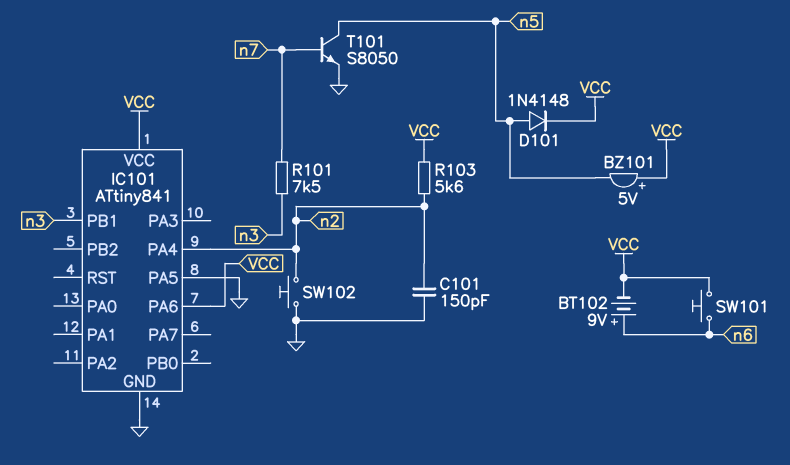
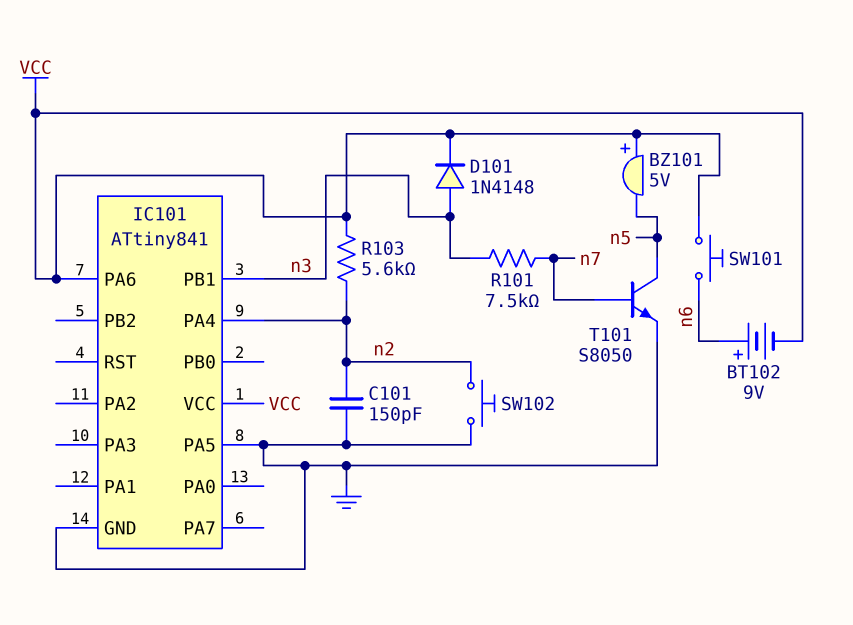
D101: diode 1N4148 (A n5, K VCC) -> diode 1N4148 (A n3, K VCC)

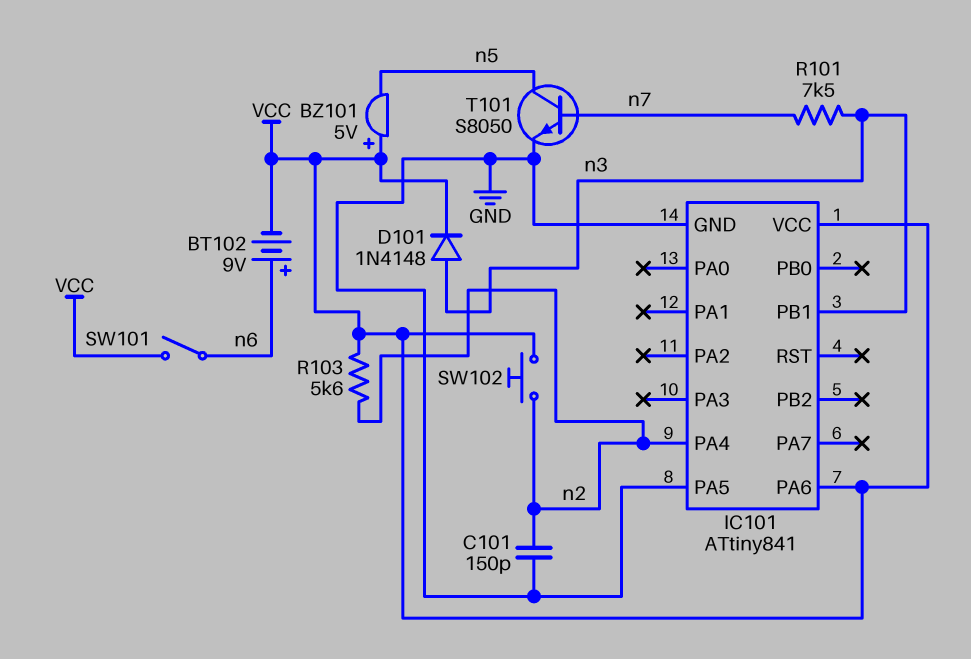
SW101: button (VCC, n6) -> switch (VCC, n6)
SW102: button (GND, n2) -> button (VCC, n2)

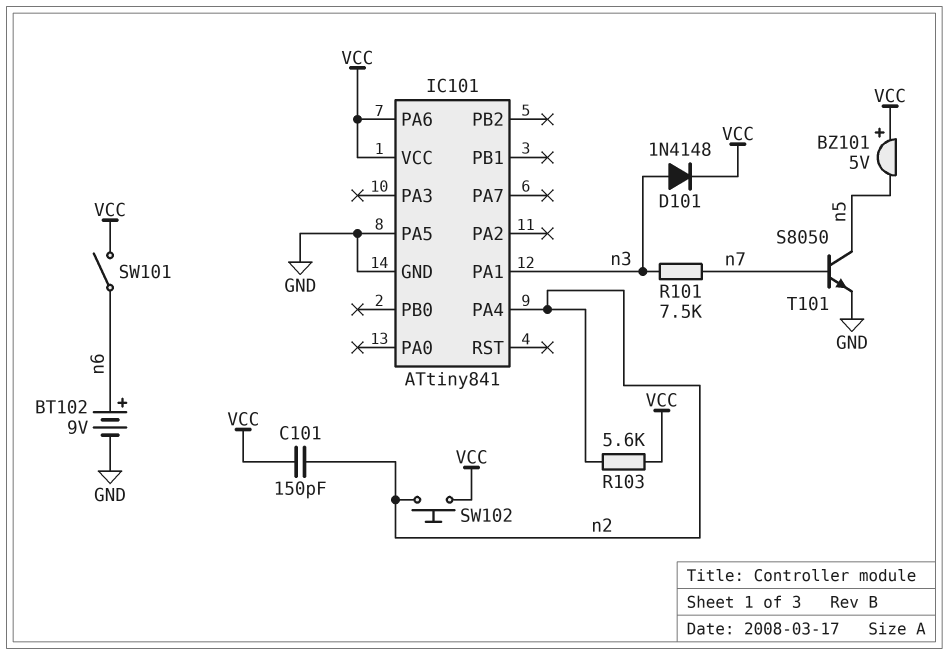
BT102: 9V (plus n6, minus VCC) -> 9V (plus n6, minus GND)
C101: 150pF (GND, n2) -> 150pF (VCC, n2)
IC101 pin PA1: none -> n3
IC101 pin PB1: n3 -> none

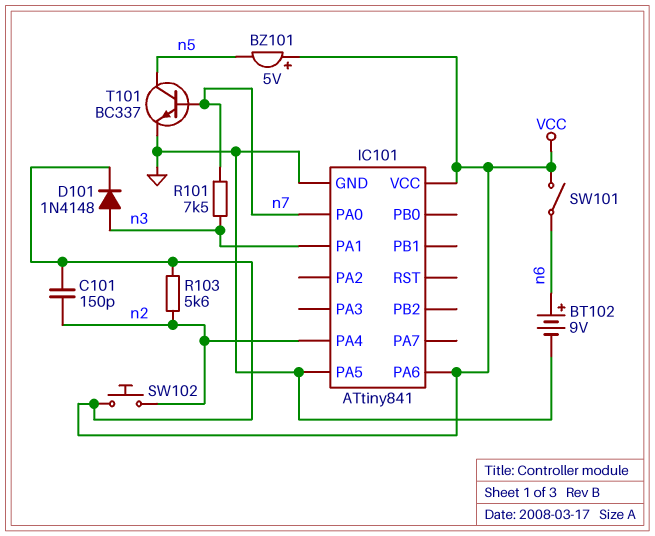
IC101 pin PA0: none -> n7
T101: NPN S8050 (B n7, C n5, E GND) -> NPN BC337 (B n7, C n5, E GND)

